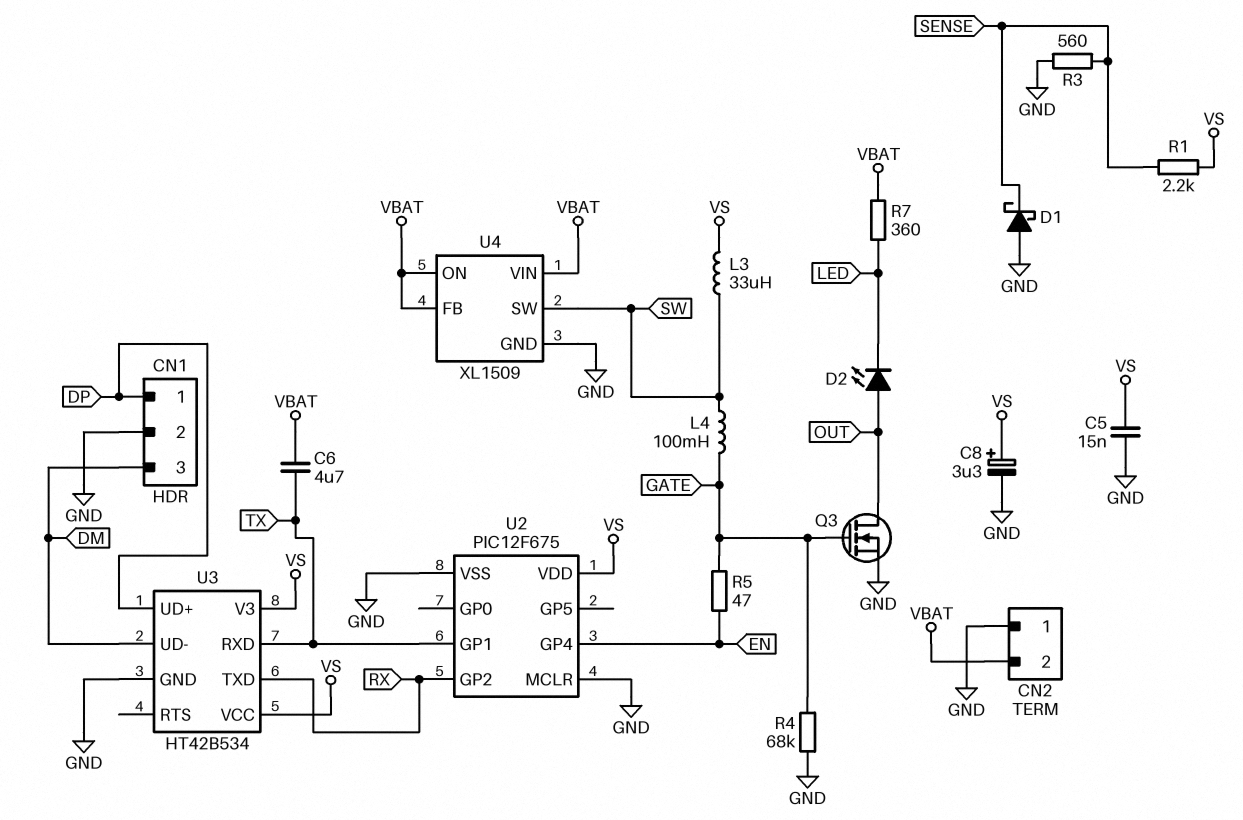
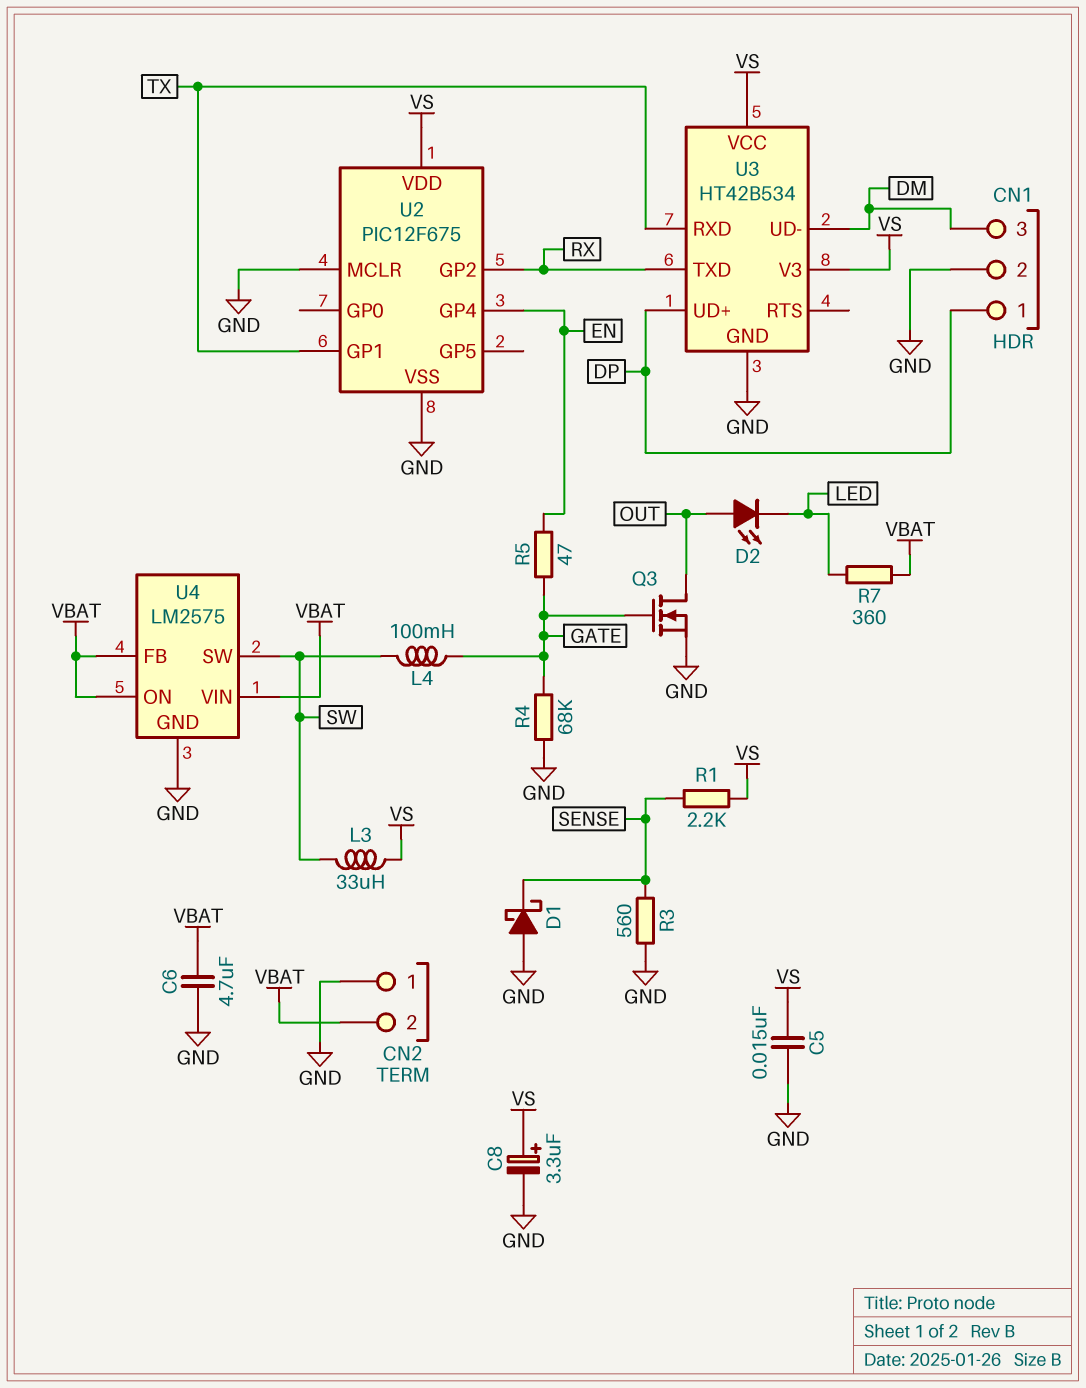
C6: 4.7uF (TX, VBAT) -> 4.7uF (GND, VBAT)
U4: XL1509 -> LM2575

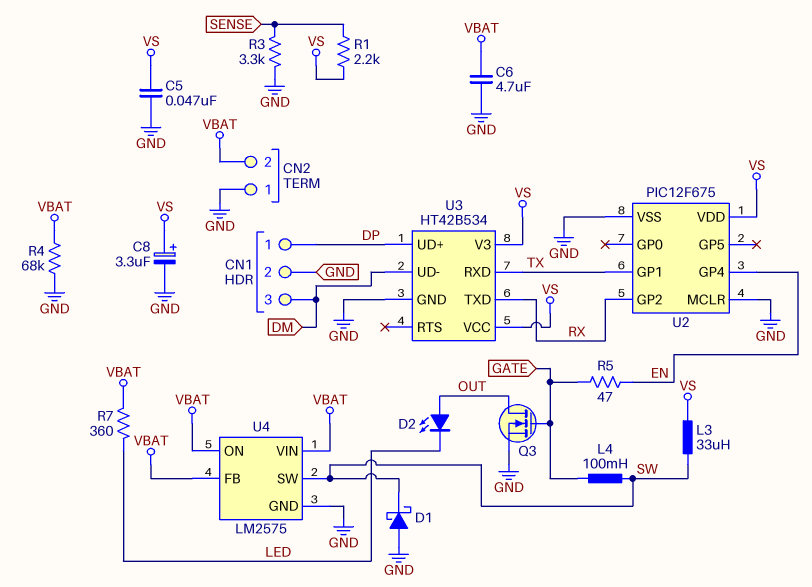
C5: 15nF (GND, VS) -> 47nF (GND, VS)
D1: schottky (A GND, K SENSE) -> schottky (A GND, K SW)
R3: 560 (GND, SENSE) -> 3.3k (GND, SENSE)
R4: 68k (GATE, GND) -> 68k (GND, VBAT)

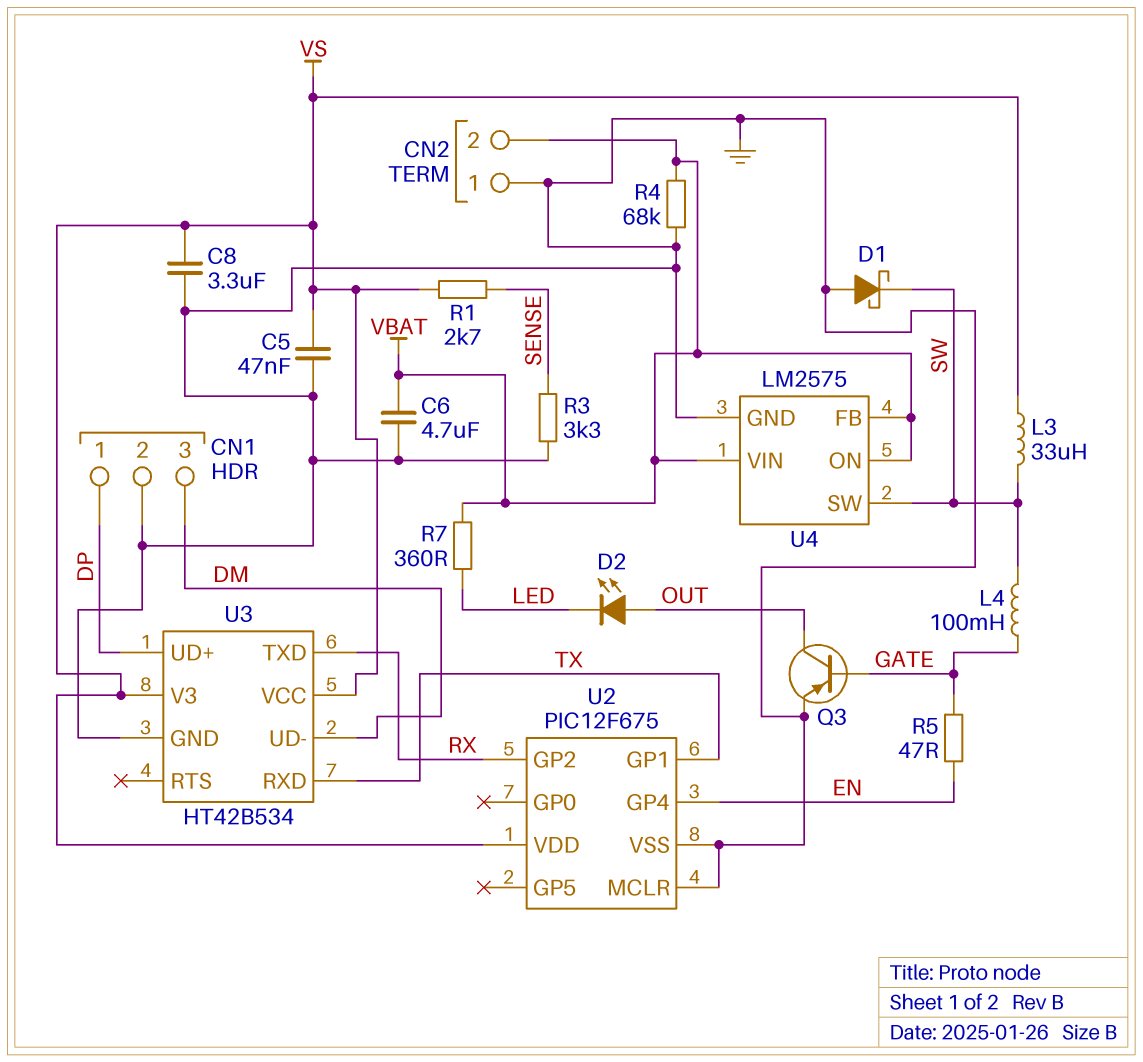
C8: 3.3uF (plus VS, minus GND) -> 3.3uF (GND, VS)
Q3: NMOS (G GATE, D OUT, S GND) -> PNP (B GATE, C OUT, E GND)
R1: 2.2k (SENSE, VS) -> 2.7k (SENSE, VS)

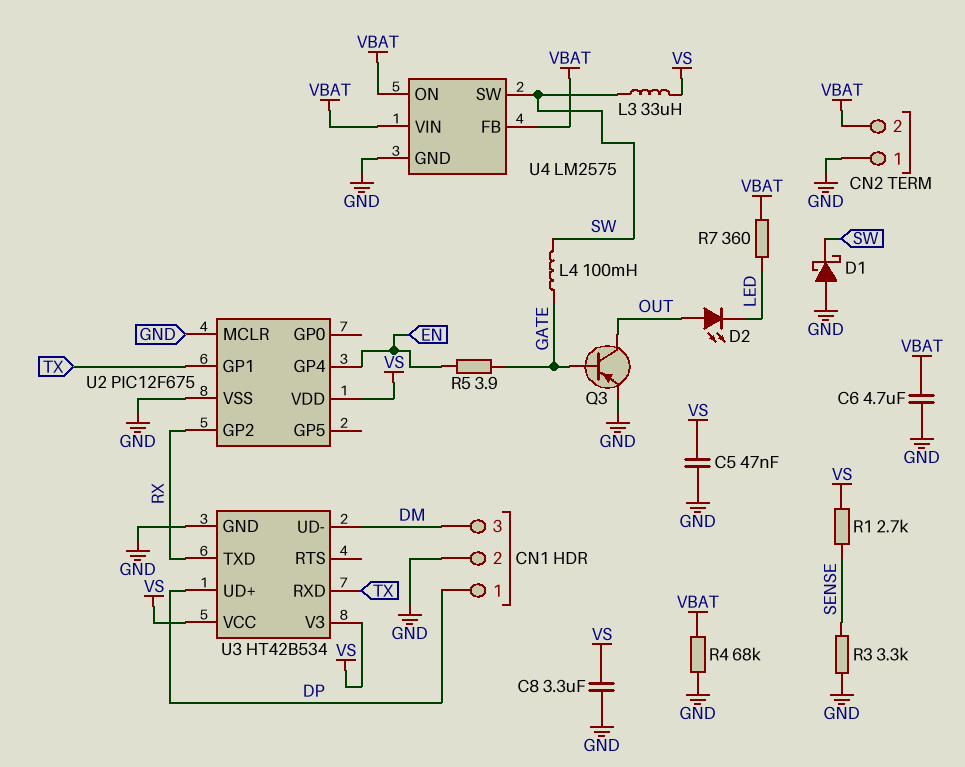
R5: 47 (EN, GATE) -> 3.9 (EN, GATE)

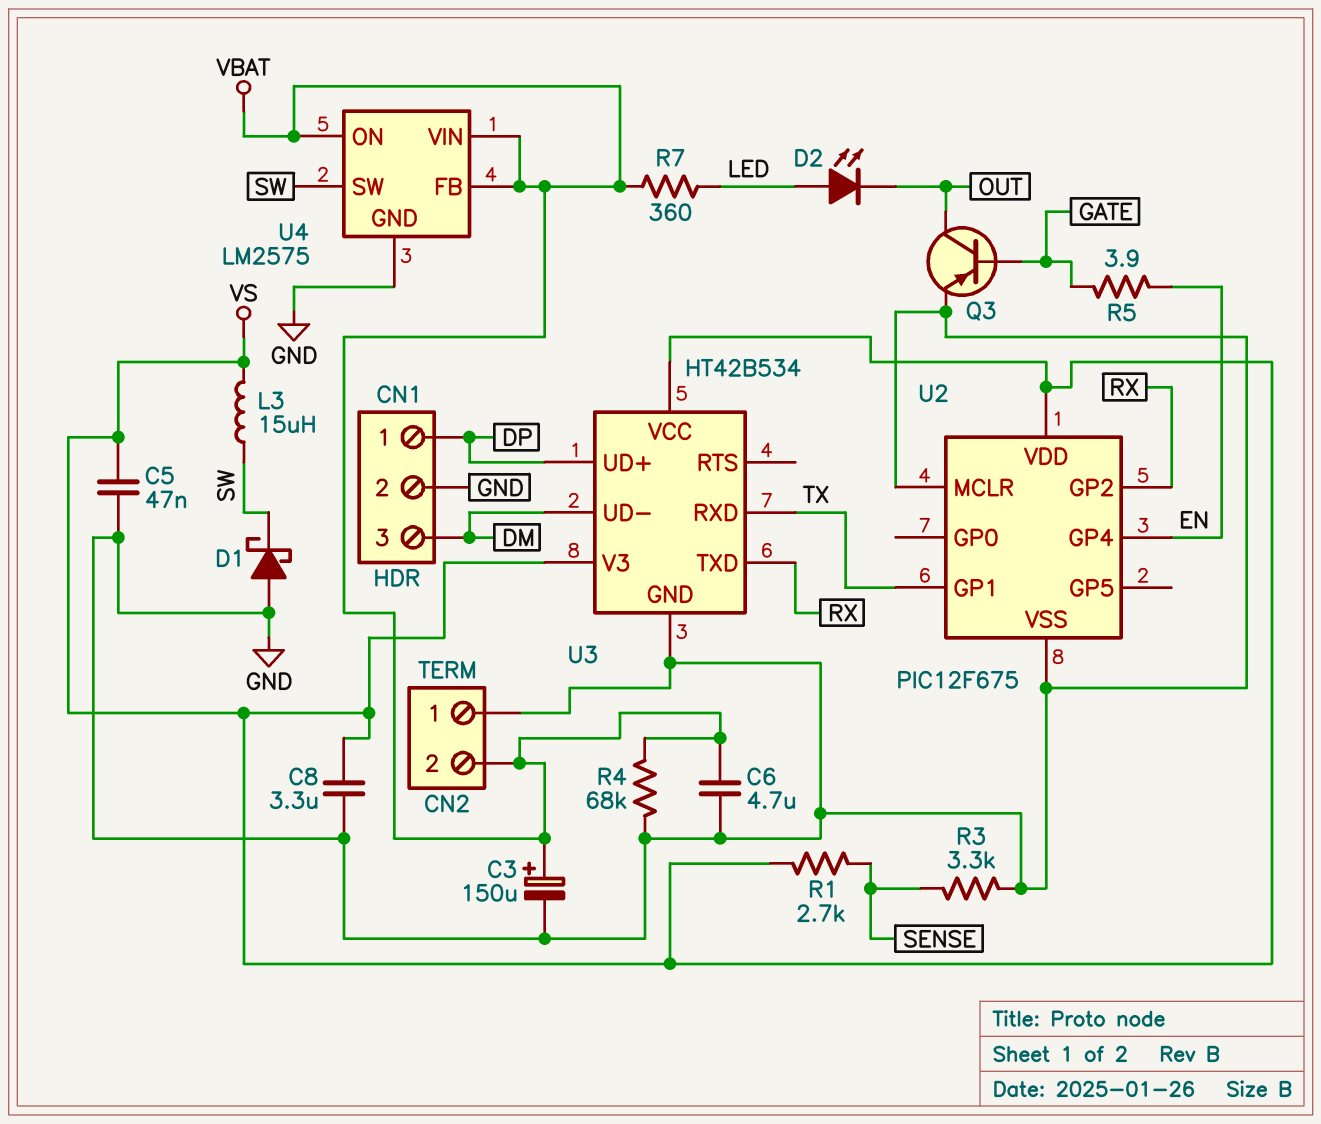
C3: none -> 150uF (plus VBAT, minus GND)
D2: LED (A OUT, K LED) -> LED (A LED, K OUT)
L3: 33uH (SW, VS) -> 15uH (SW, VS)
L4: 100mH (GATE, SW) -> none

